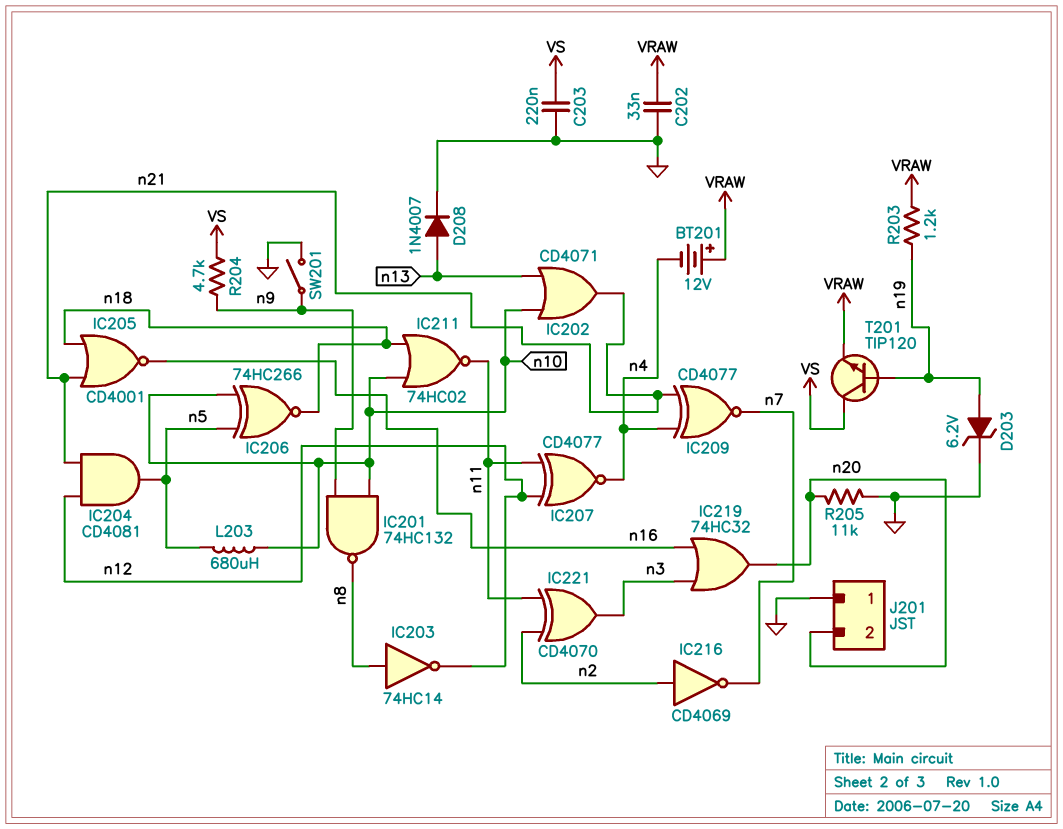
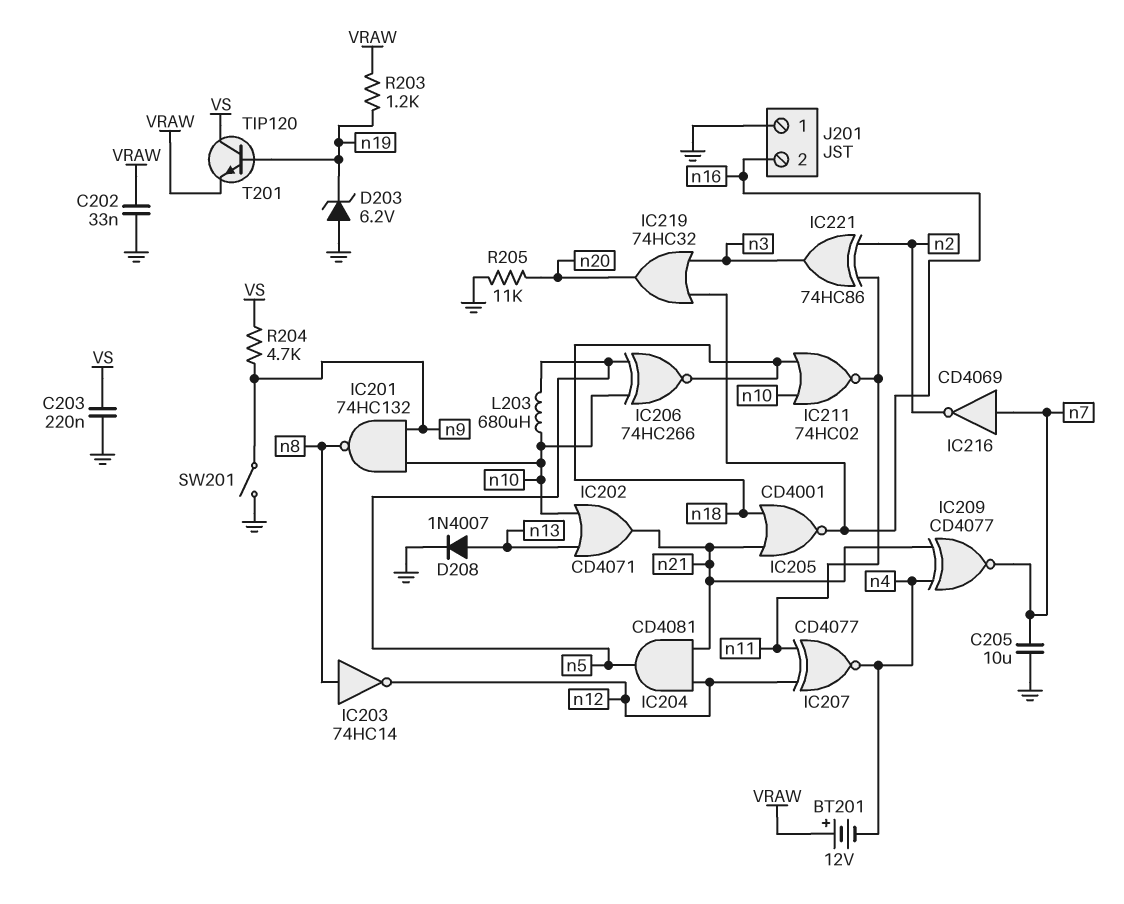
C205: none -> 10uF (GND, n7)
D203: zener 6.2V (A n19, K GND) -> zener 6.2V (A GND, K n19)
IC216: NOT CD4069 (in n2, out n7) -> NOT CD4069 (in n7, out n2)
IC221: XOR CD4070 (in n2, in n11, out n3) -> XOR 74HC86 (in n2, in n11, out n3)
J201 pin 2: n20 -> n16

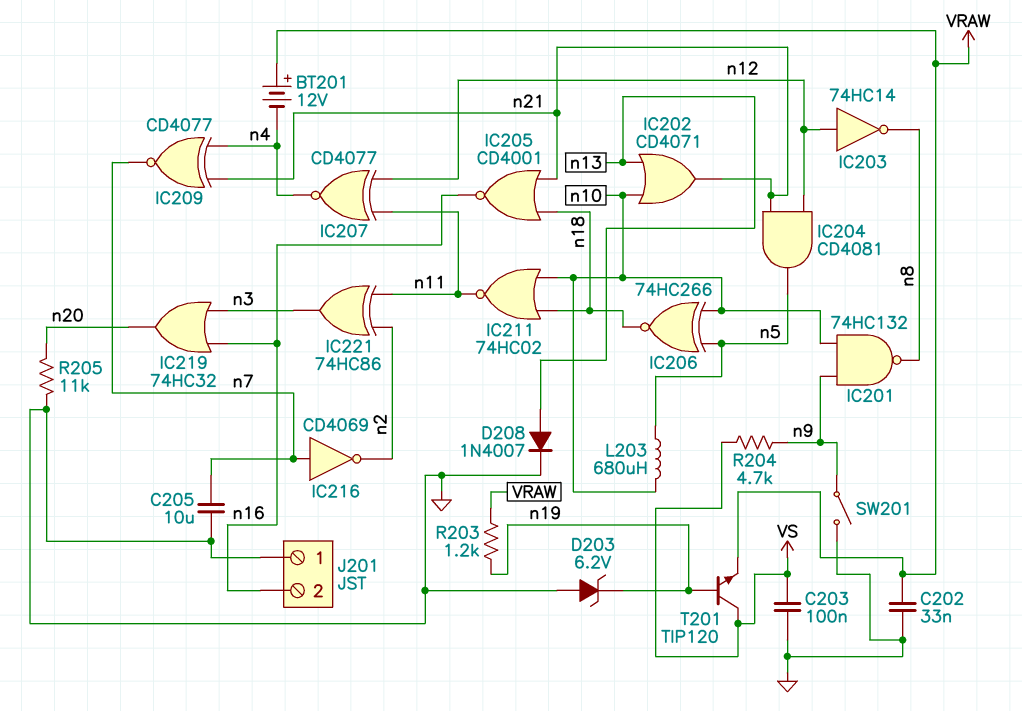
C203: 220nF (GND, VS) -> 100nF (GND, VS)
IC203: NOT 74HC14 (in n8, out n12) -> NOT 74HC14 (in n12, out n8)

